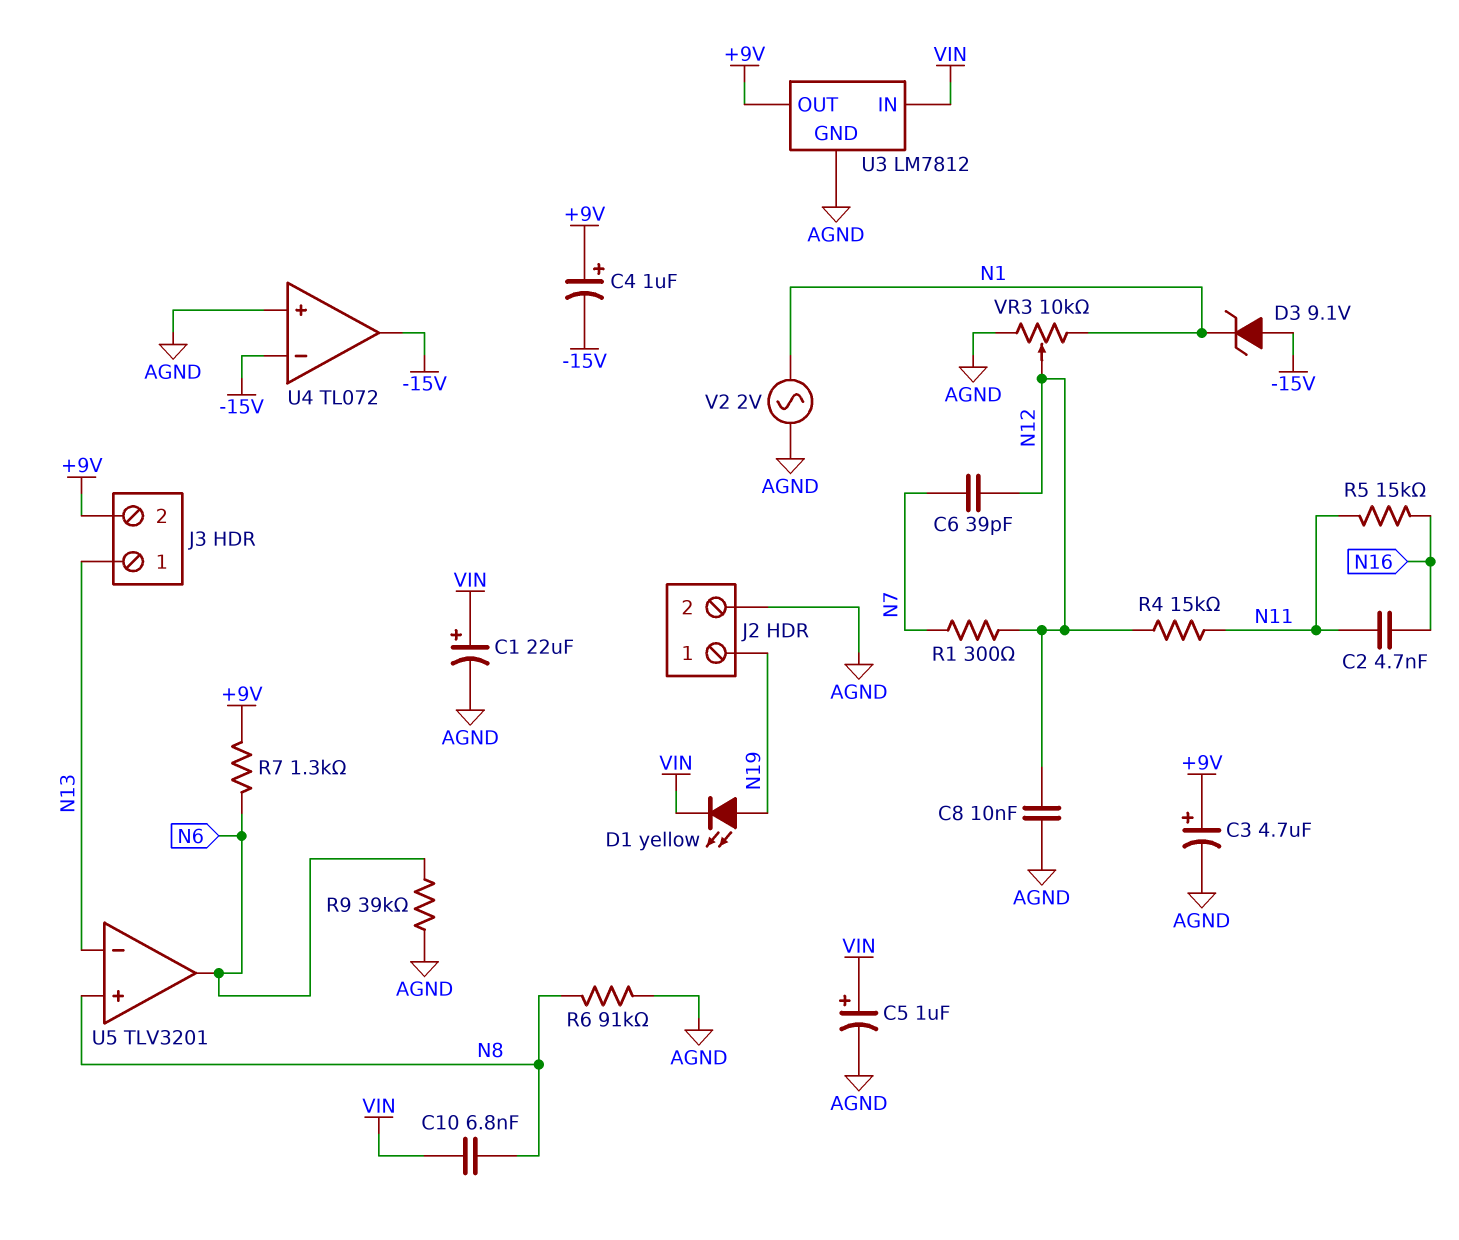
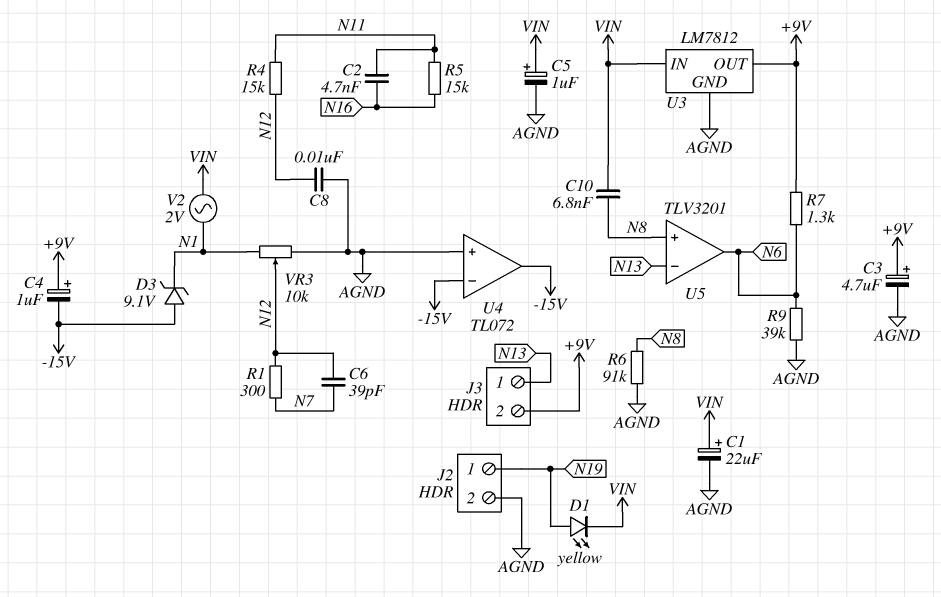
V2: AC 2V (AGND, N1) -> AC 2V (N1, VIN)

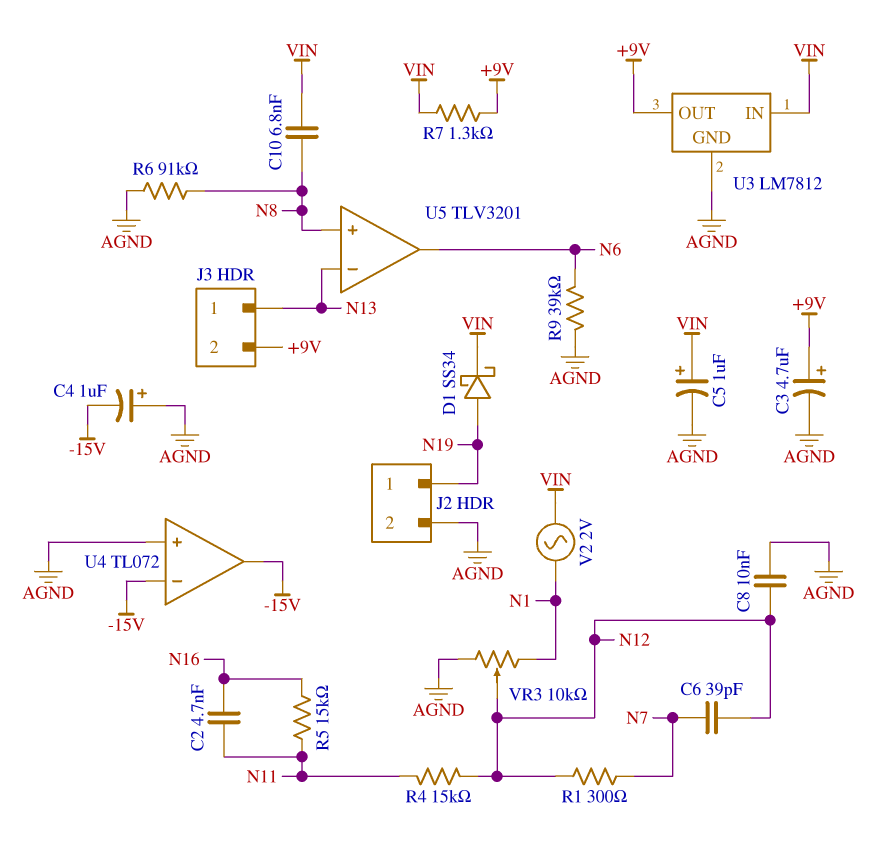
C1: 22uF (plus VIN, minus AGND) -> none
C4: 1uF (plus +9V, minus -15V) -> 1uF (plus AGND, minus -15V)
D1: LED yellow (A N19, K VIN) -> schottky SS34 (A N19, K VIN)
D3: zener 9.1V (A -15V, K N1) -> none
R7: 1.3k (+9V, N6) -> 1.3k (+9V, VIN)

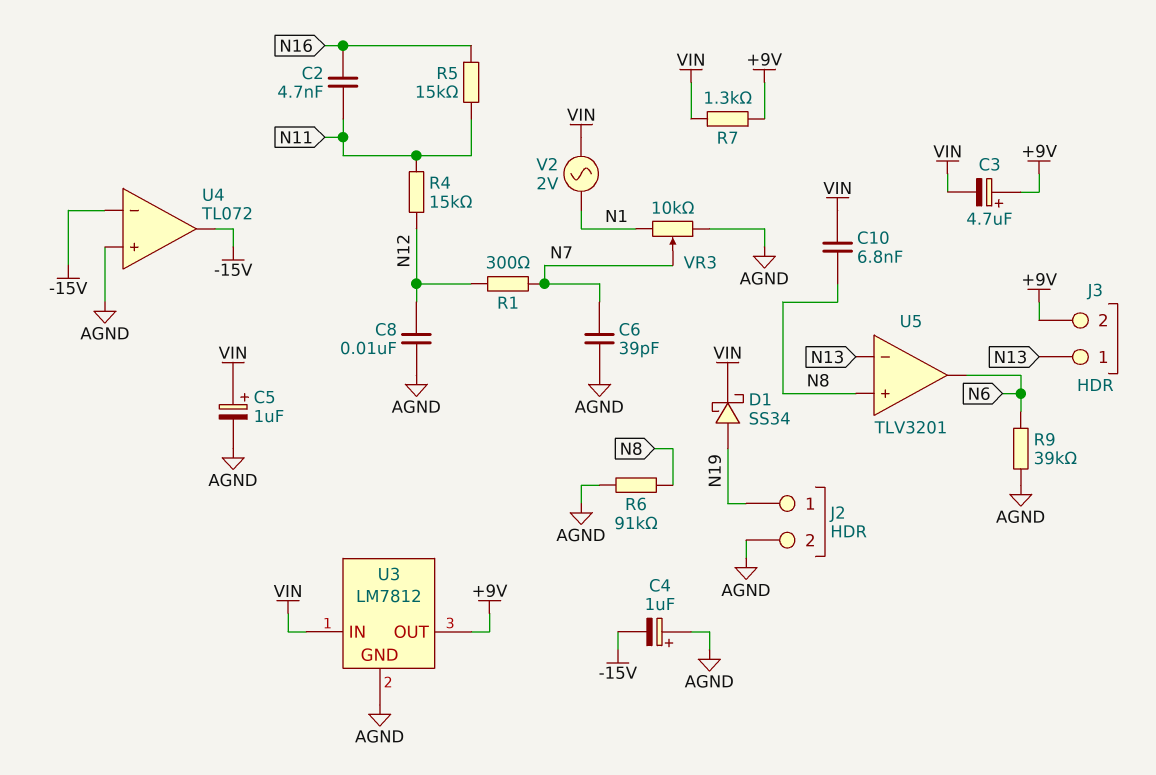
C3: 4.7uF (plus +9V, minus AGND) -> 4.7uF (plus +9V, minus VIN)
C6: 39pF (N7, N12) -> 39pF (AGND, N7)
VR3: 10k (AGND, N1, wiper N12) -> 10k (AGND, N1, wiper N7)

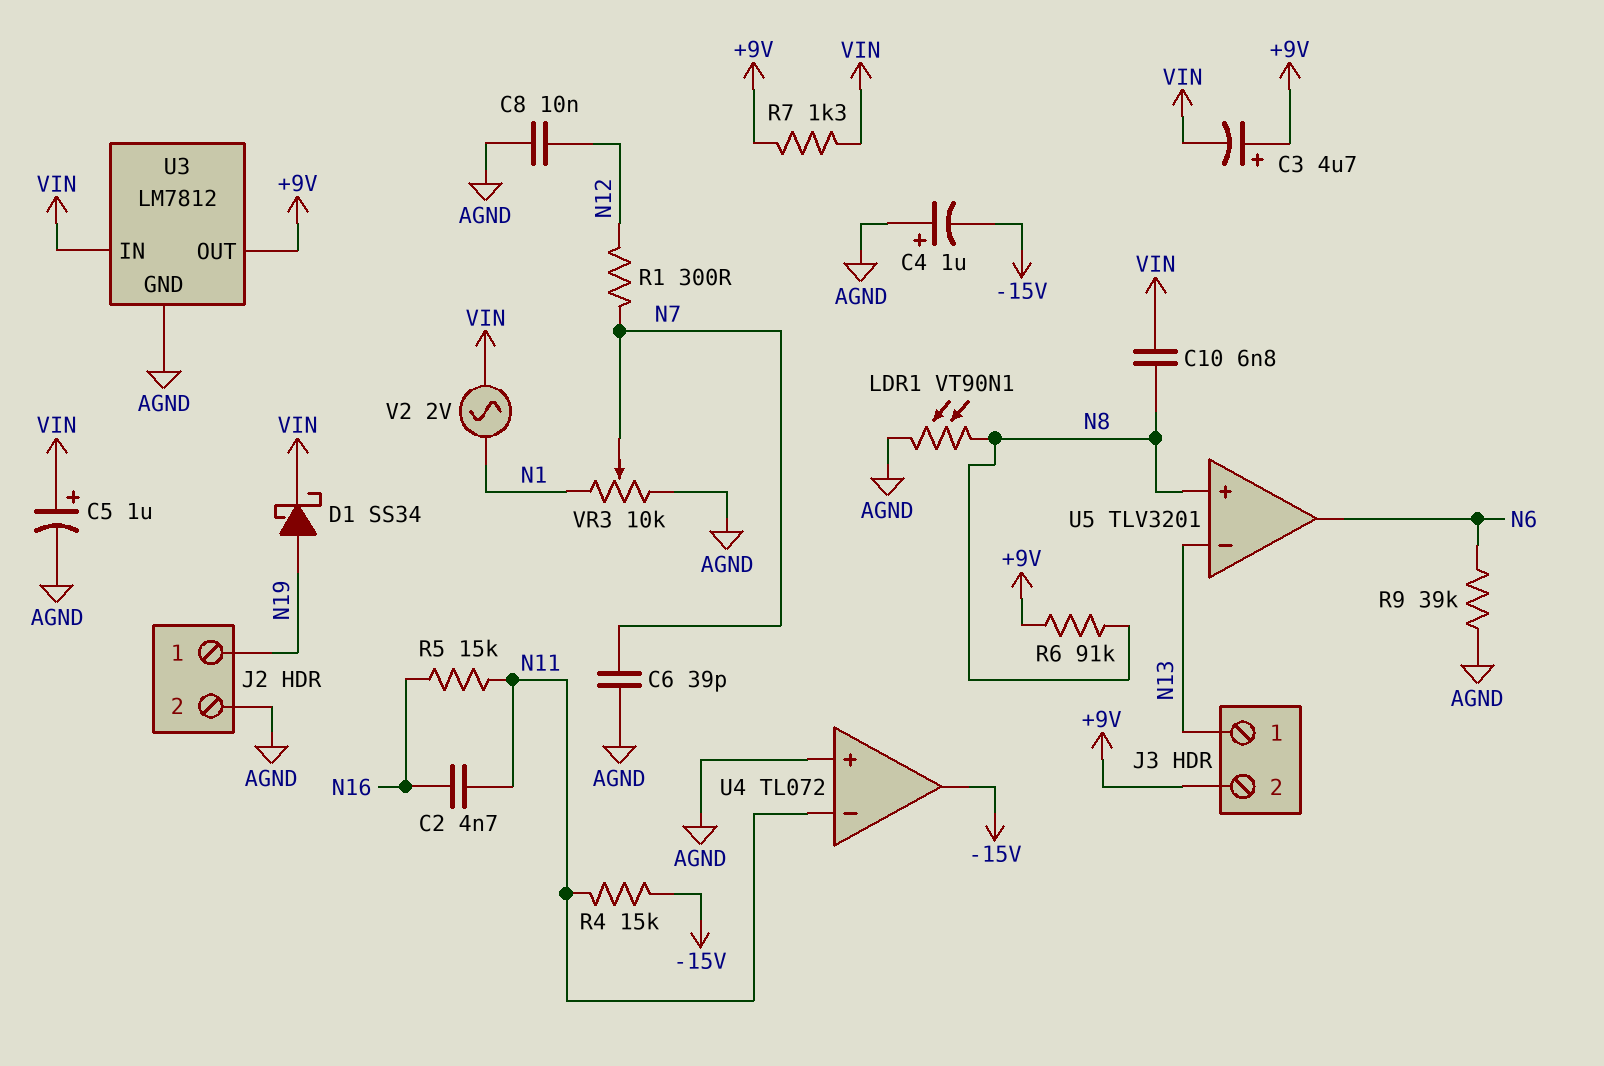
LDR1: none -> VT90N1 (AGND, N8)
R4: 15k (N11, N12) -> 15k (-15V, N11)
R6: 91k (AGND, N8) -> 91k (+9V, N8)
U4 pin in-: -15V -> N11

